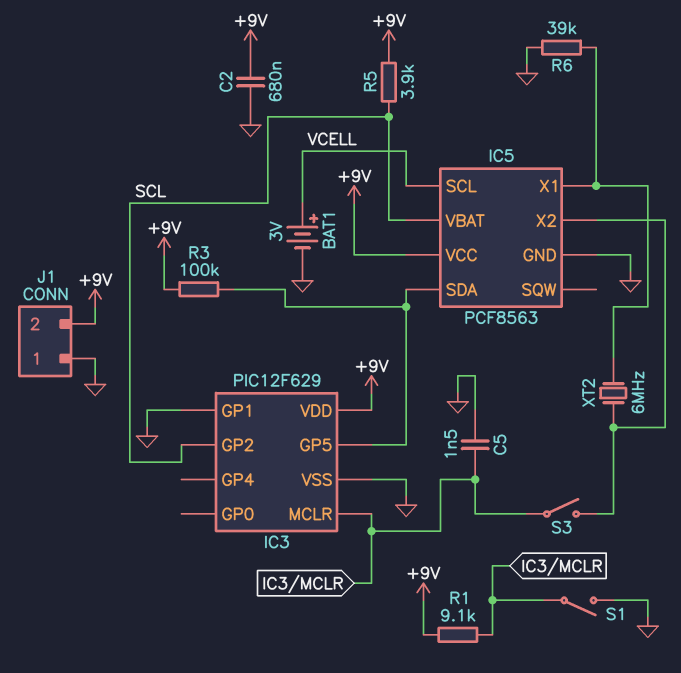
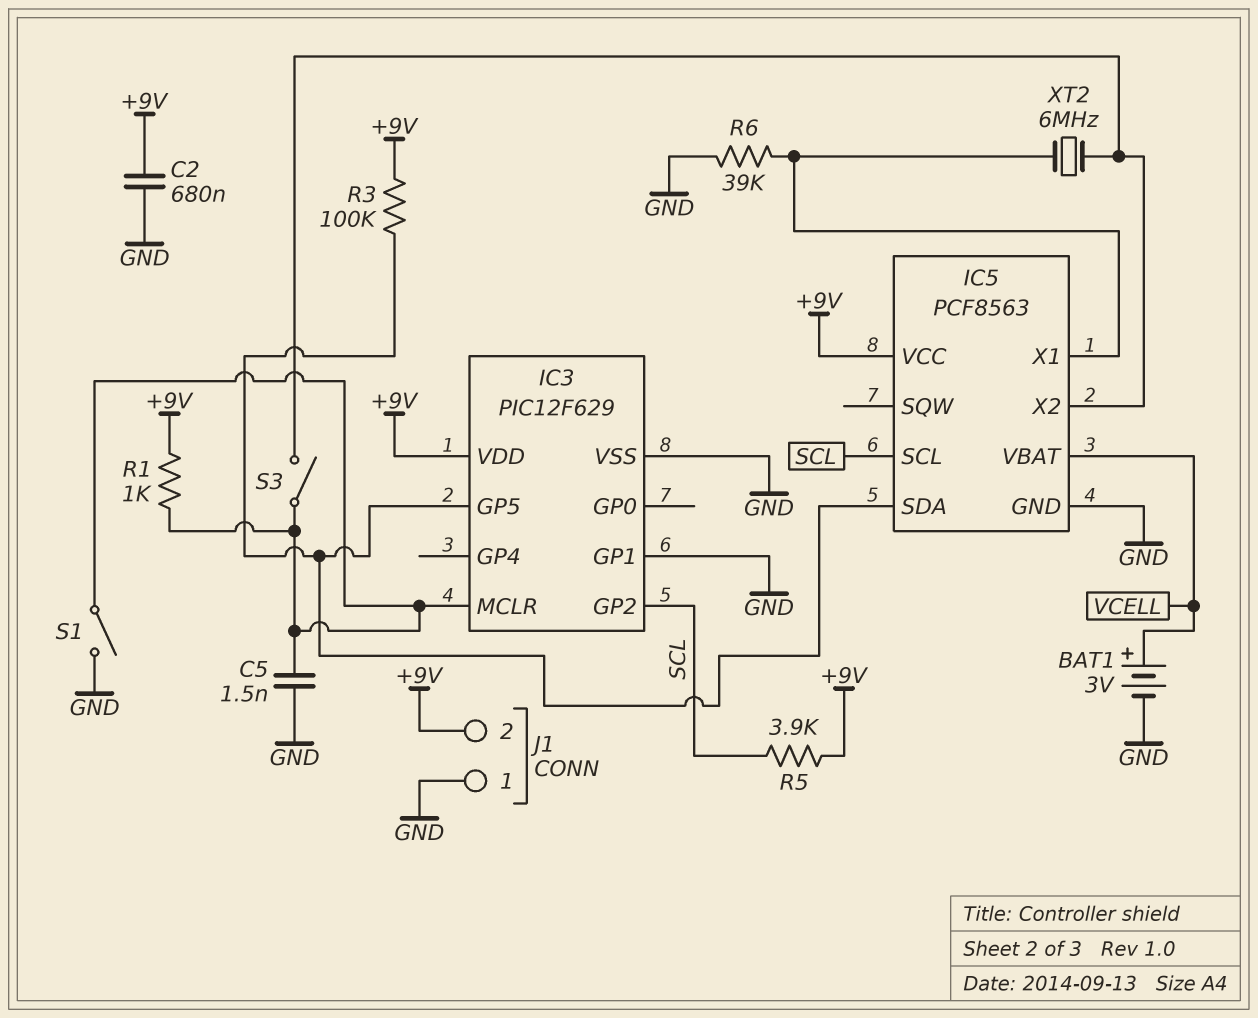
IC5 pin SCL: VCELL -> SCL
IC5 pin VBAT: SCL -> VCELL
R1: 9.1k (+9V, IC3/MCLR) -> 1k (+9V, IC3/MCLR)

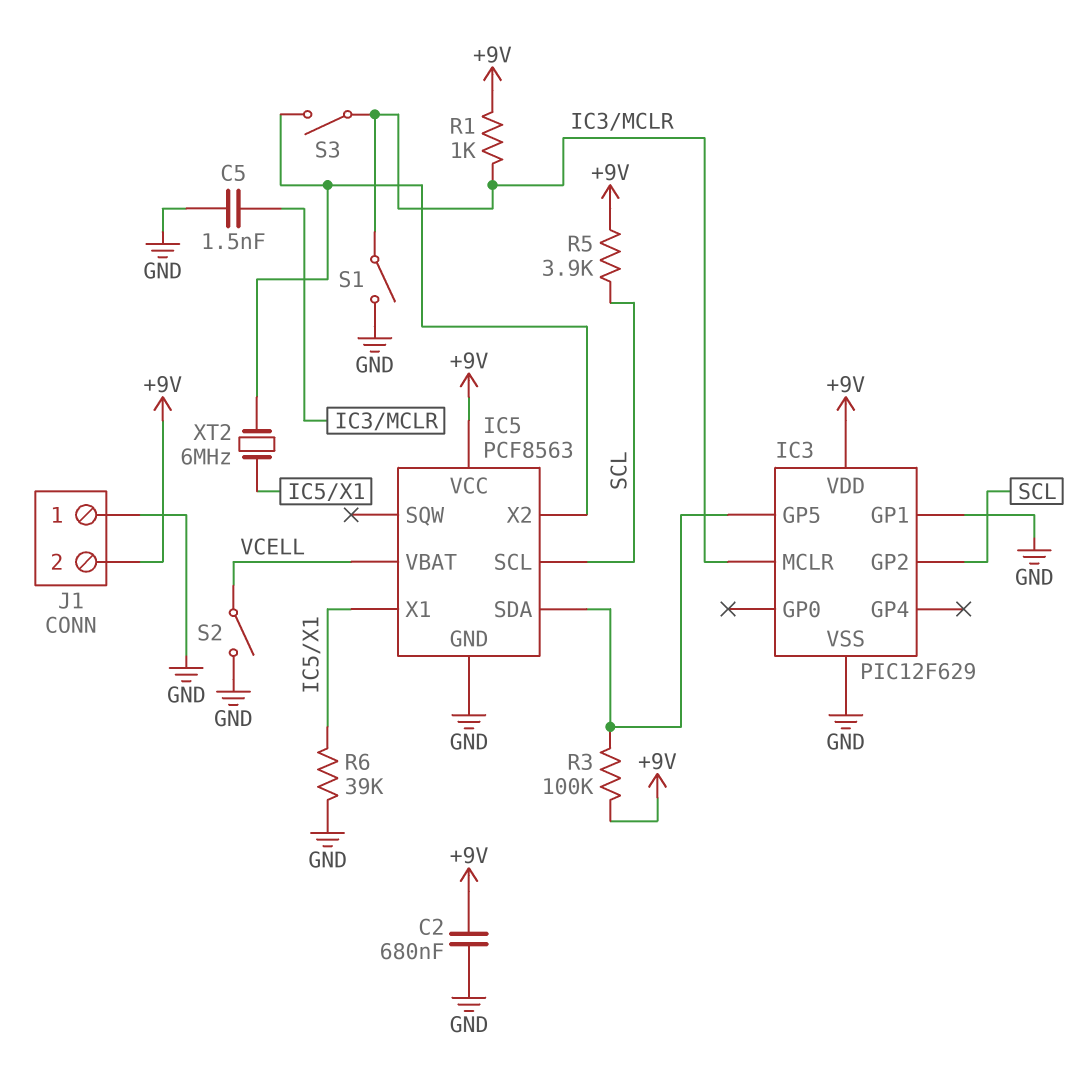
BAT1: 3V (plus VCELL, minus GND) -> none
S2: none -> switch (GND, VCELL)

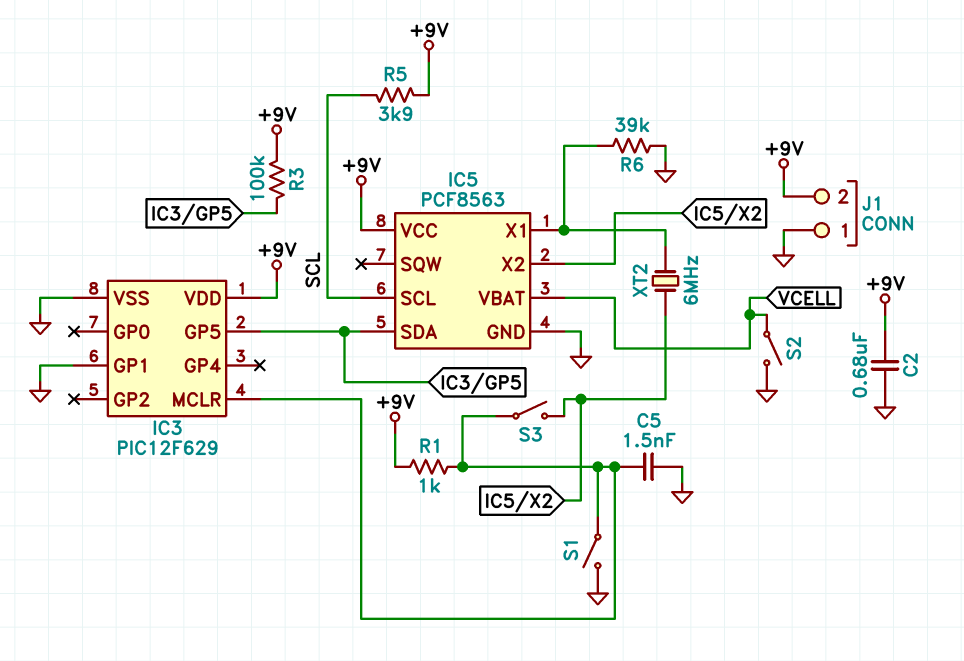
IC3 pin GP2: SCL -> none

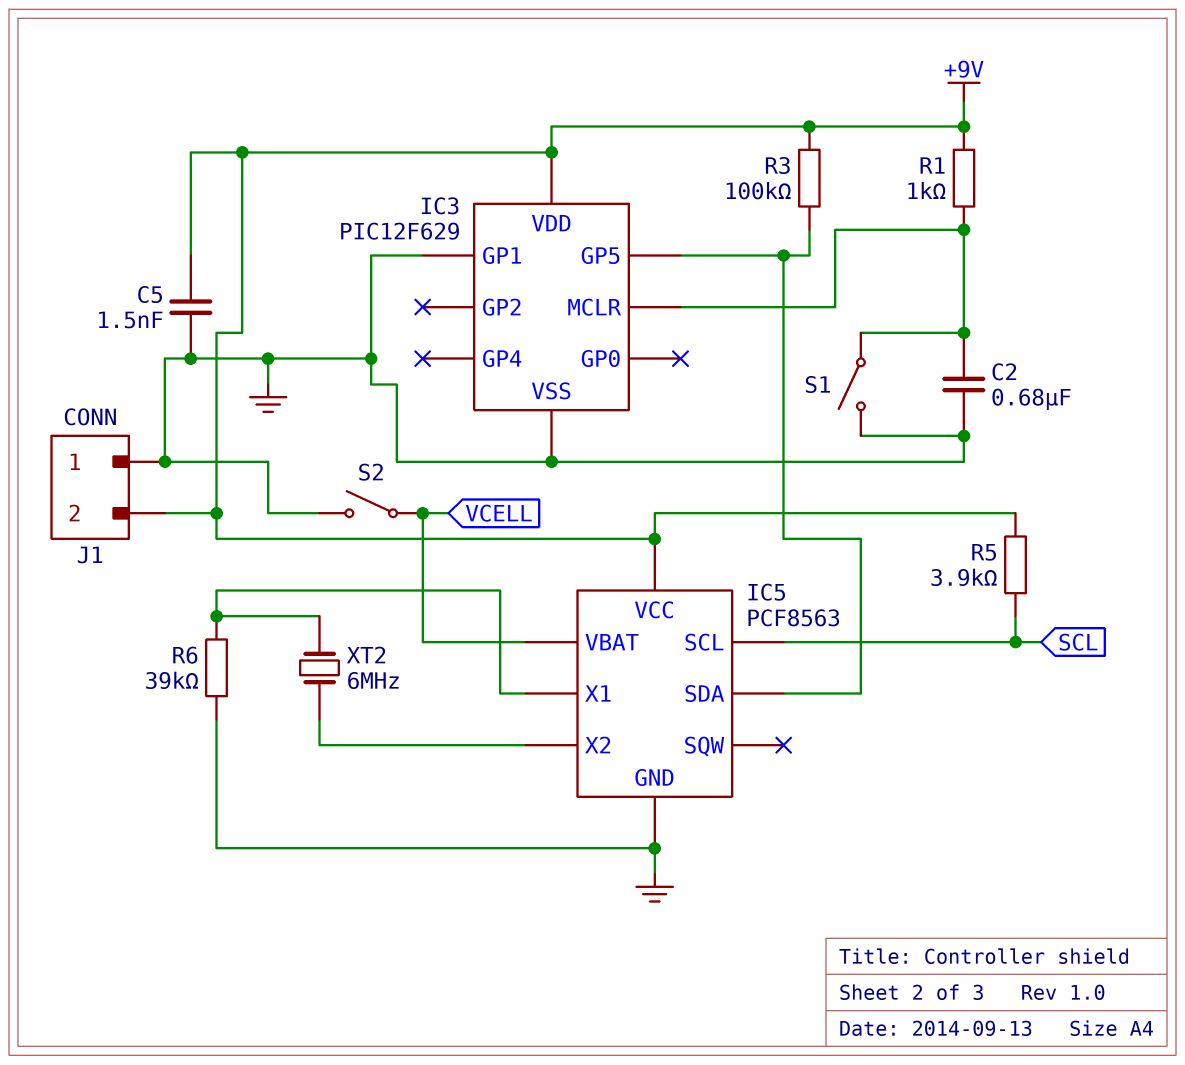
C2: 680nF (+9V, GND) -> 680nF (GND, IC3/MCLR)
C5: 1.5nF (GND, IC3/MCLR) -> 1.5nF (+9V, GND)
S3: switch (IC3/MCLR, IC5/X2) -> none

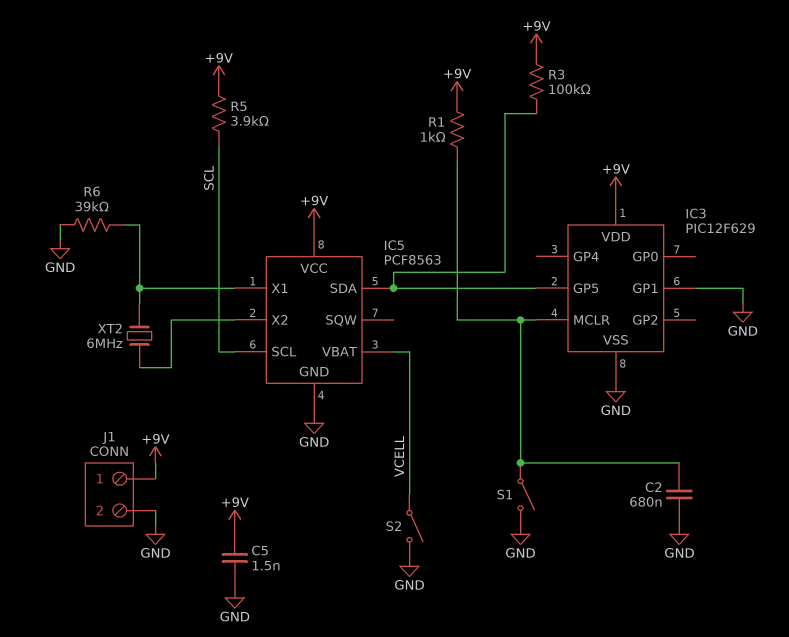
J1 pin 1: GND -> +9V
J1 pin 2: +9V -> GND

